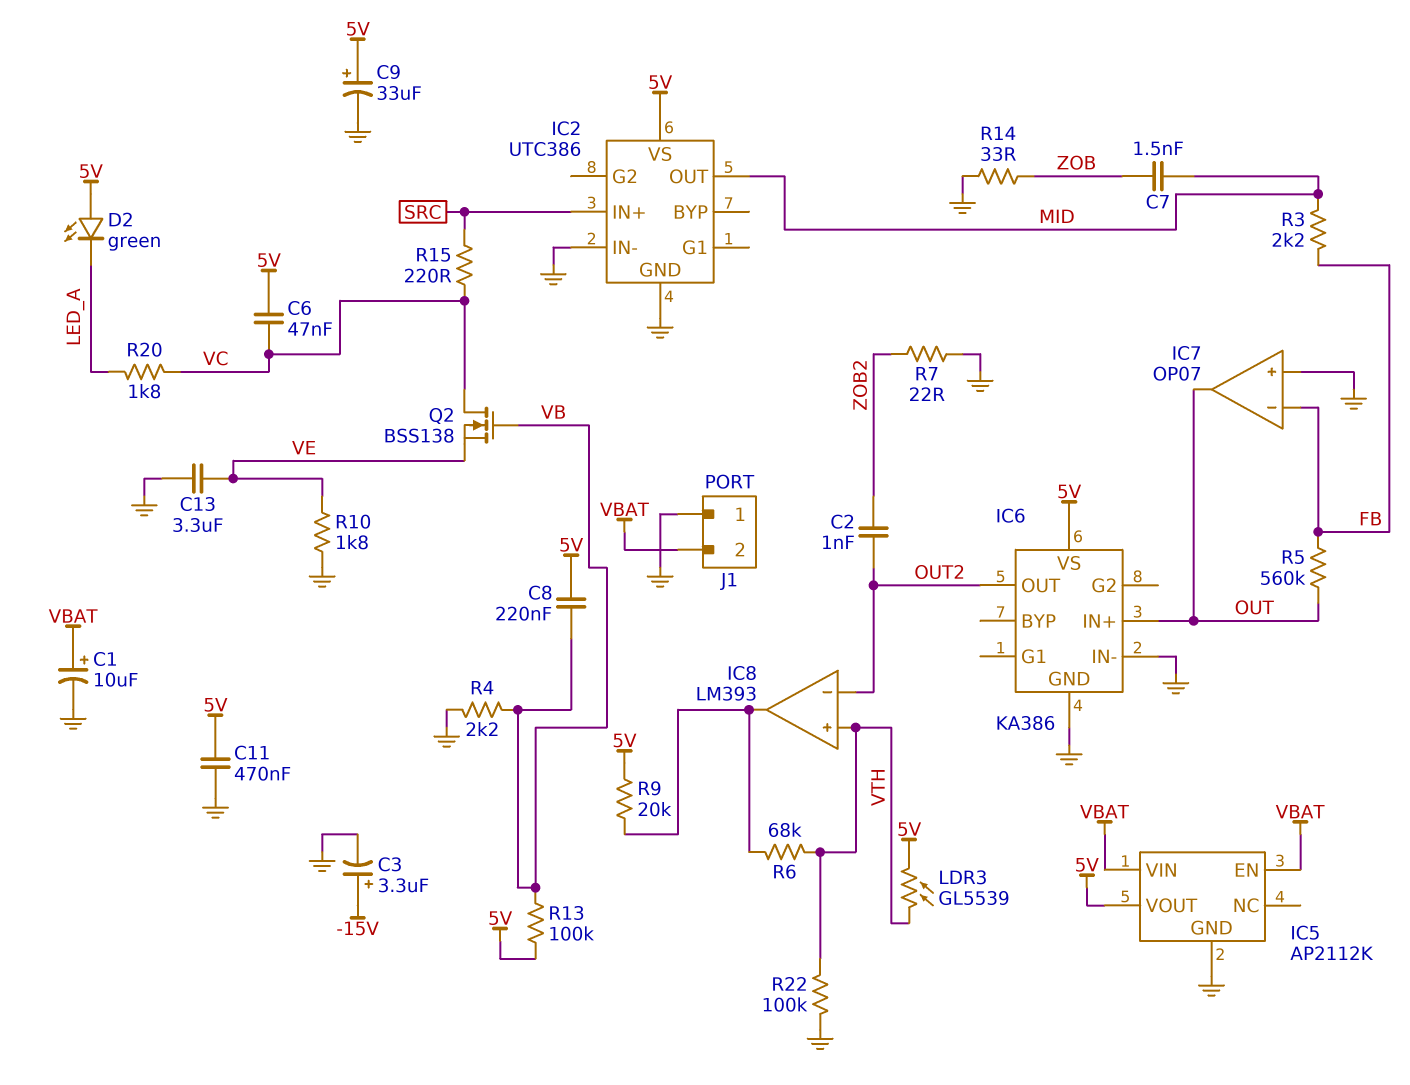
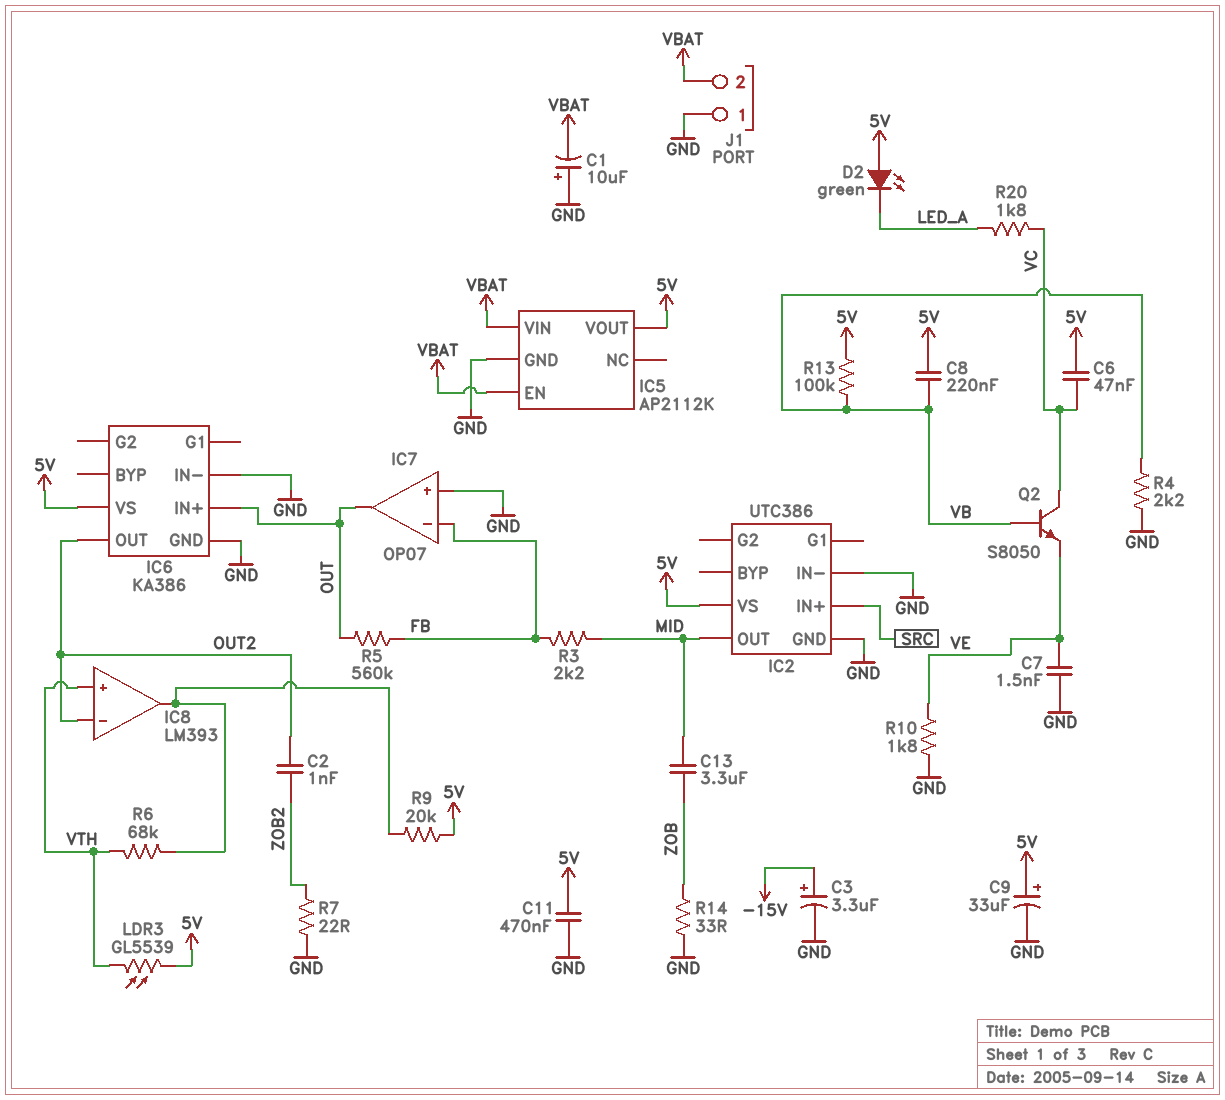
C1: 10uF (plus VBAT, minus GND) -> 10uF (plus GND, minus VBAT)
C7: 1.5nF (MID, ZOB) -> 1.5nF (GND, VE)
C13: 3.3uF (GND, VE) -> 3.3uF (MID, ZOB)
Q2: NMOS BSS138 (G VB, D VC, S VE) -> NPN S8050 (B VB, C VC, E VE)
R15: 220 (SRC, VC) -> none
R22: 100k (GND, VTH) -> none

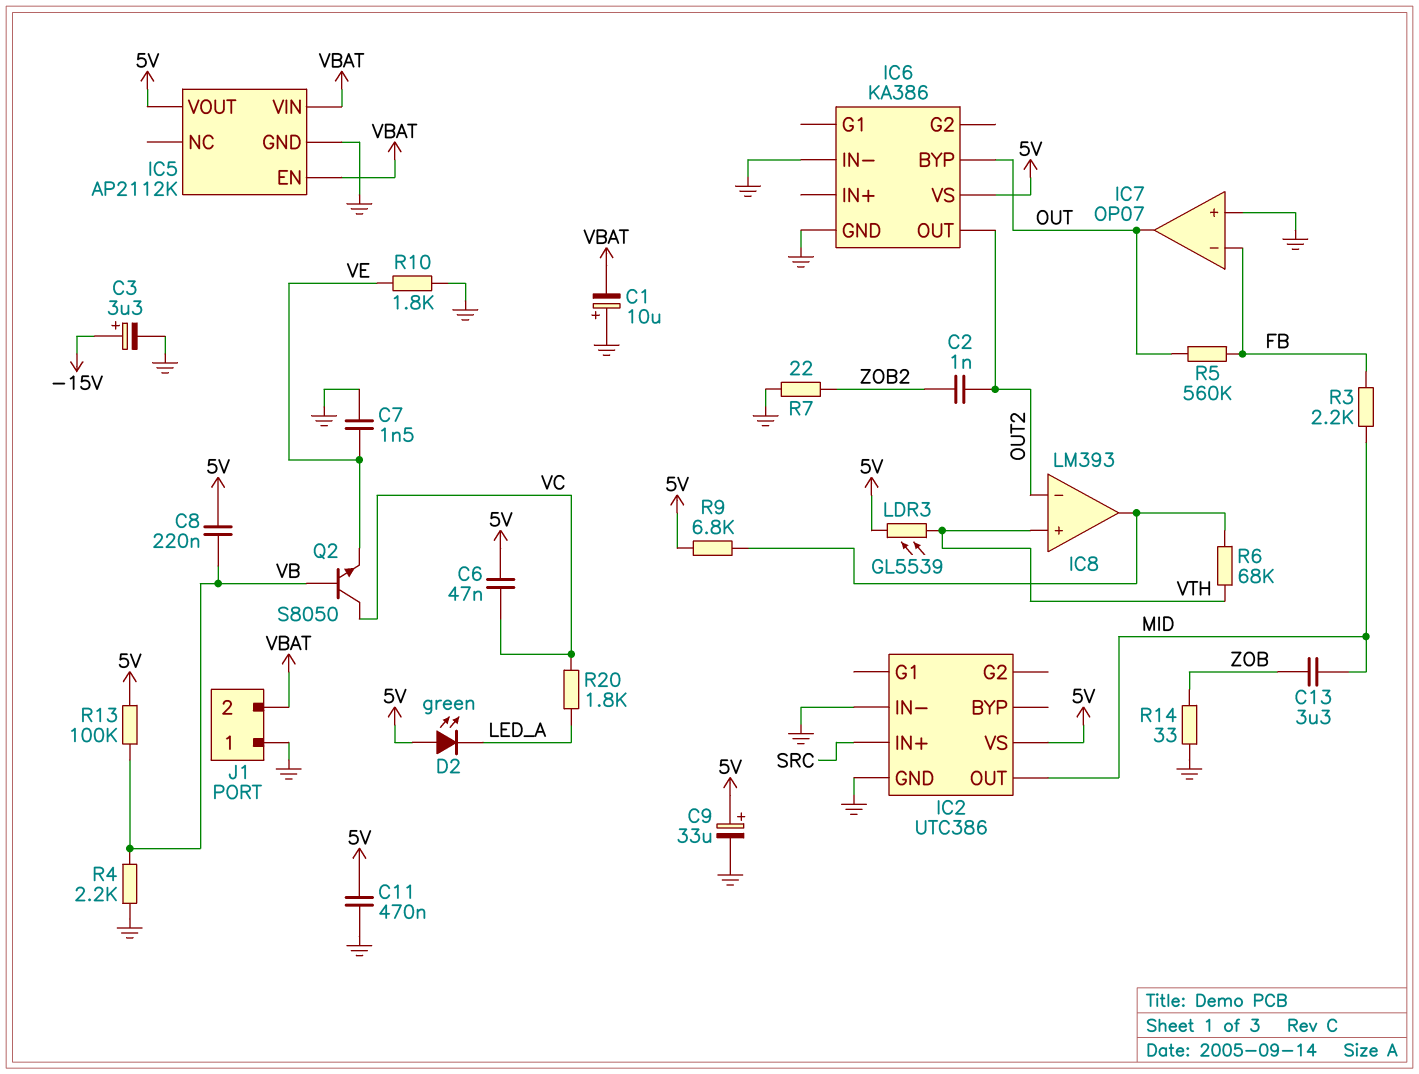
IC6 pin BYP: none -> OUT
IC6 pin IN+: OUT -> none
R9: 20k (5V, IC8/out) -> 6.8k (5V, IC8/out)

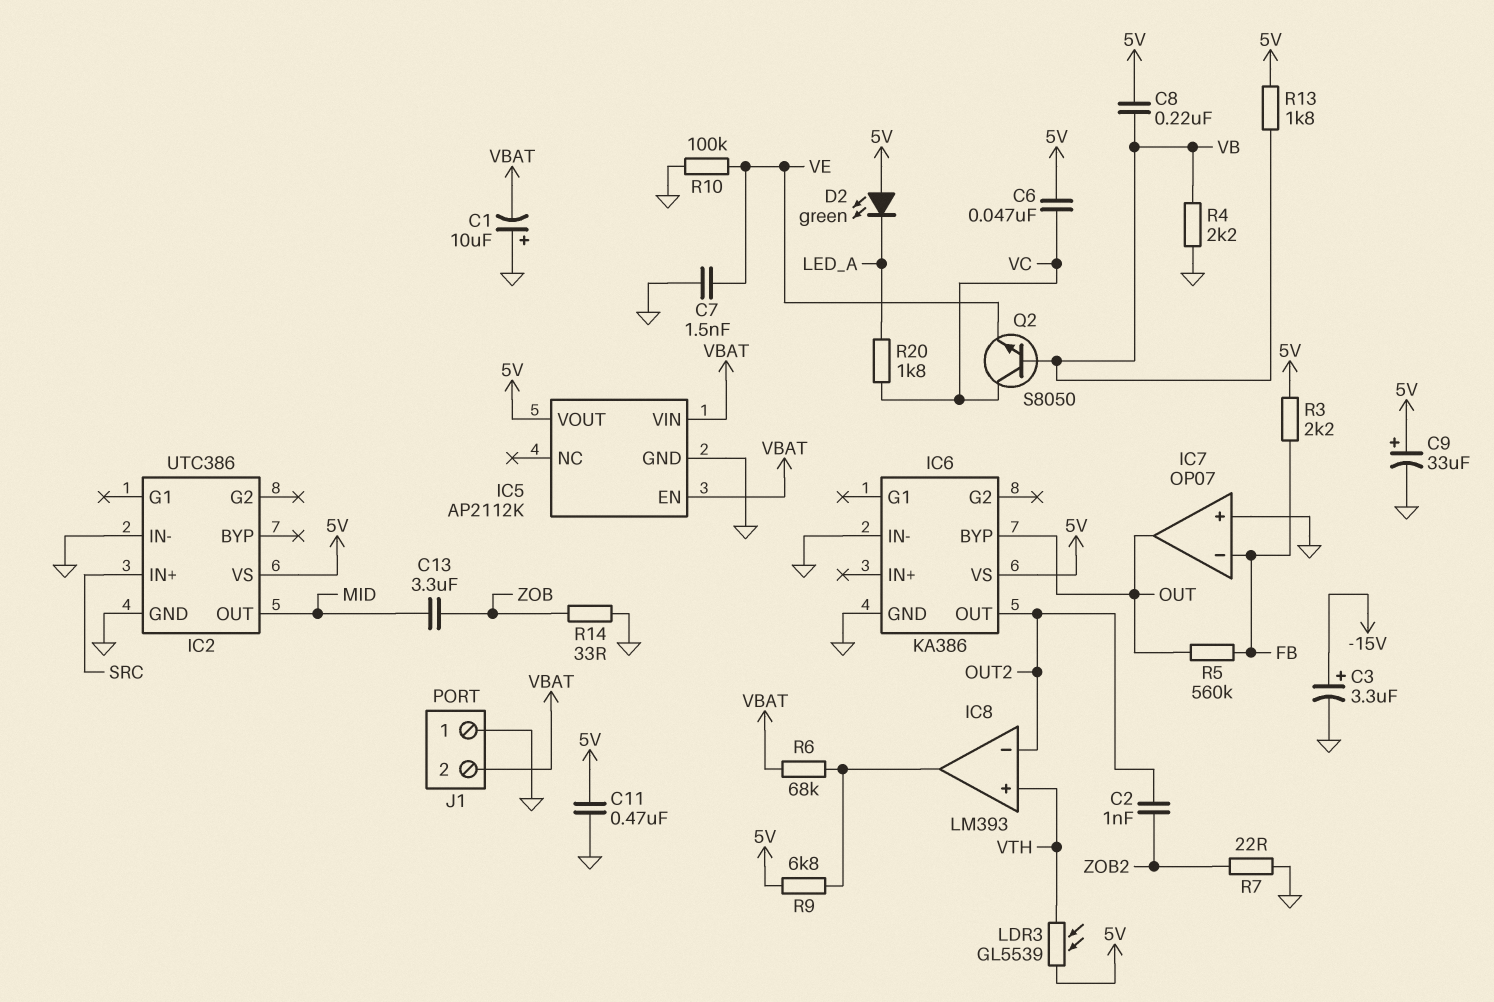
R3: 2.2k (FB, MID) -> 2.2k (5V, FB)
R6: 68k (IC8/out, VTH) -> 68k (IC8/out, VBAT)
R10: 1.8k (GND, VE) -> 100k (GND, VE)
R13: 100k (5V, VB) -> 1.8k (5V, VB)

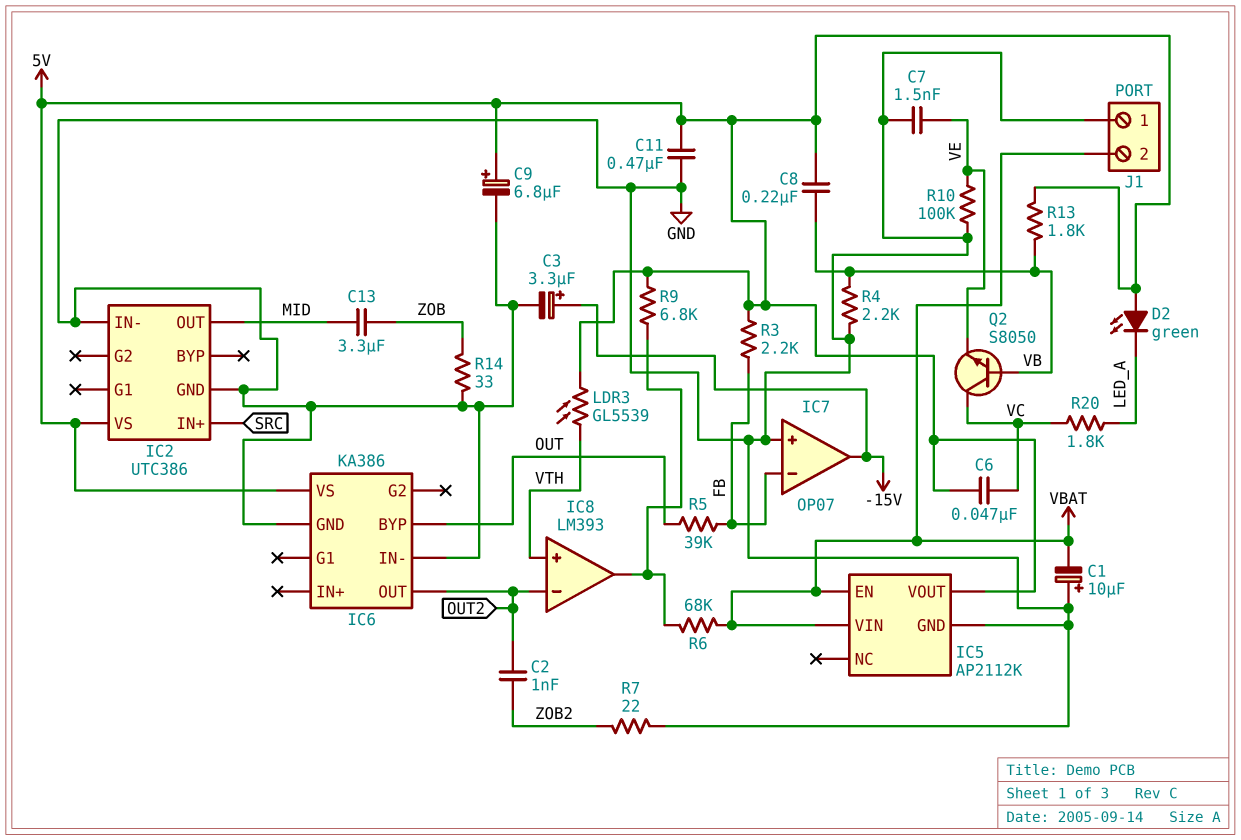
C9: 33uF (plus 5V, minus GND) -> 6.8uF (plus 5V, minus GND)
IC7 pin out: OUT -> -15V
R5: 560k (FB, OUT) -> 39k (FB, OUT)

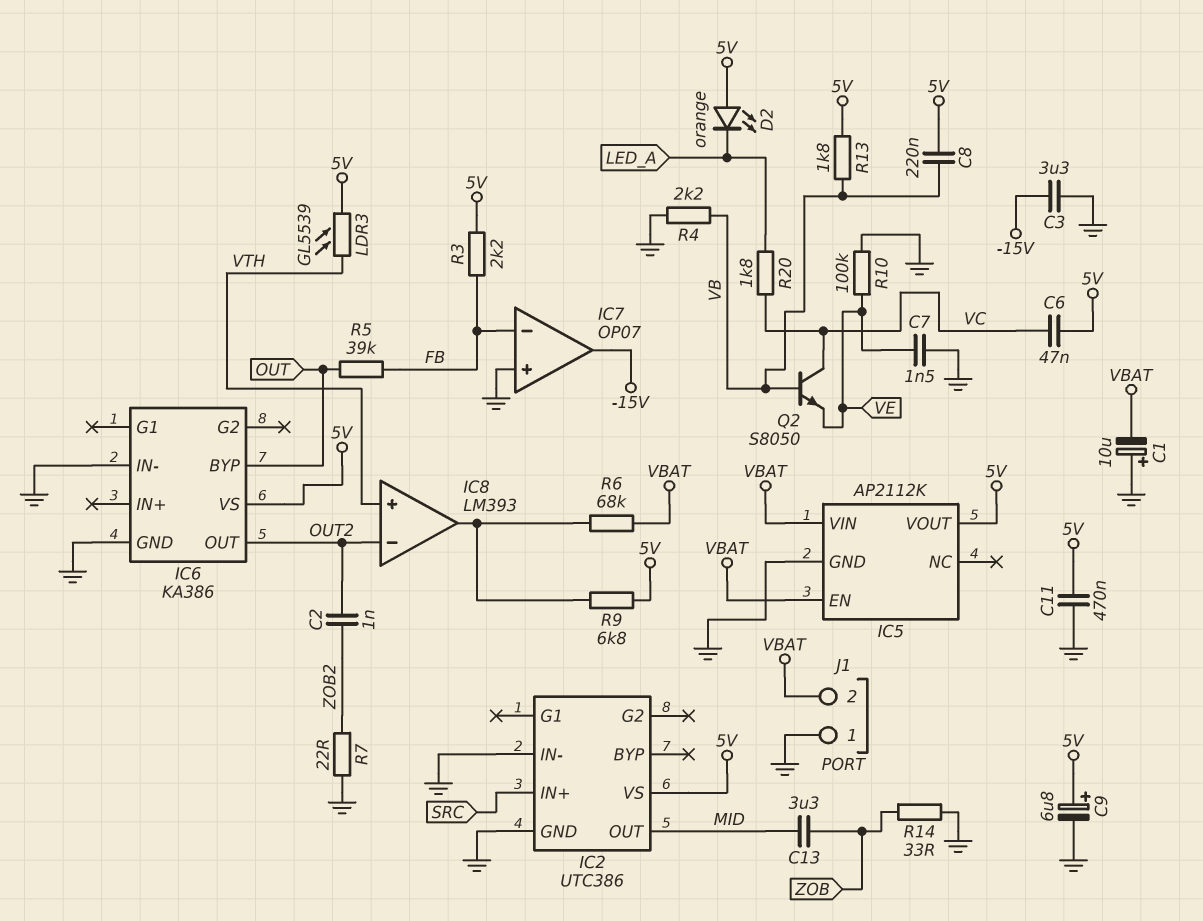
C3: 3.3uF (plus -15V, minus GND) -> 3.3uF (-15V, GND)
D2: LED green (A 5V, K LED_A) -> LED orange (A 5V, K LED_A)

